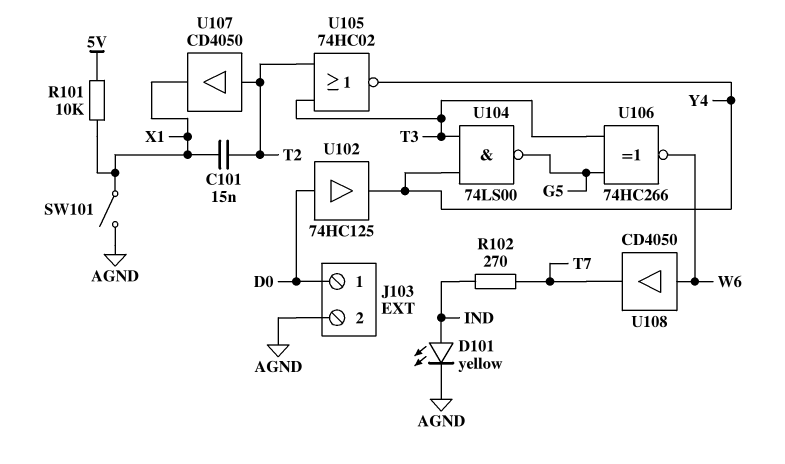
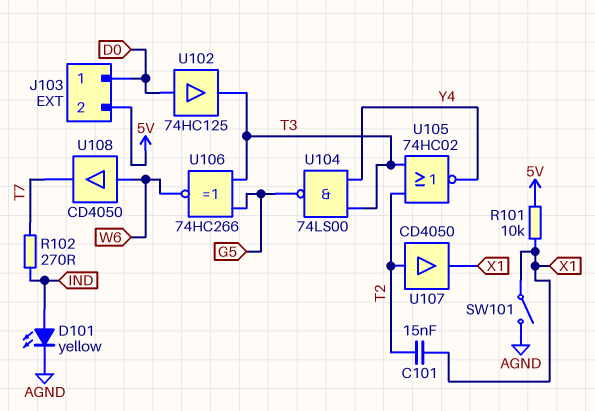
J103 pin 2: AGND -> 5V
U102: buffer 74HC125 (in D0, out Y4) -> buffer 74HC125 (in D0, out T3)

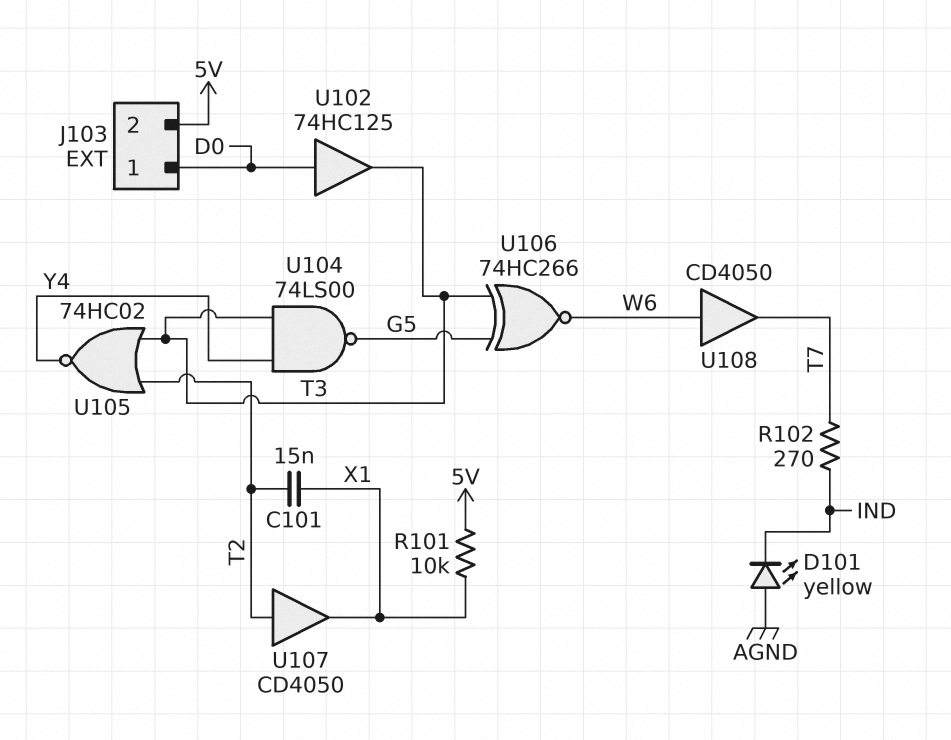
D101: LED yellow (A IND, K AGND) -> LED yellow (A AGND, K IND)
SW101: switch (AGND, X1) -> none

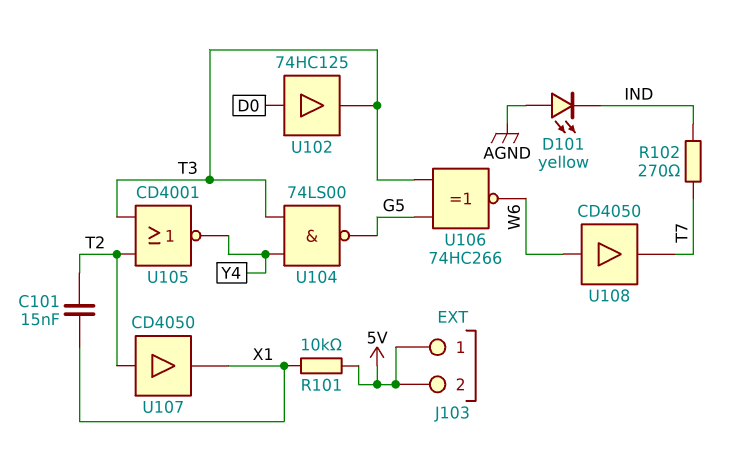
J103 pin 1: D0 -> 5V
U105: NOR 74HC02 (in T2, in T3, out Y4) -> NOR CD4001 (in T2, in T3, out Y4)

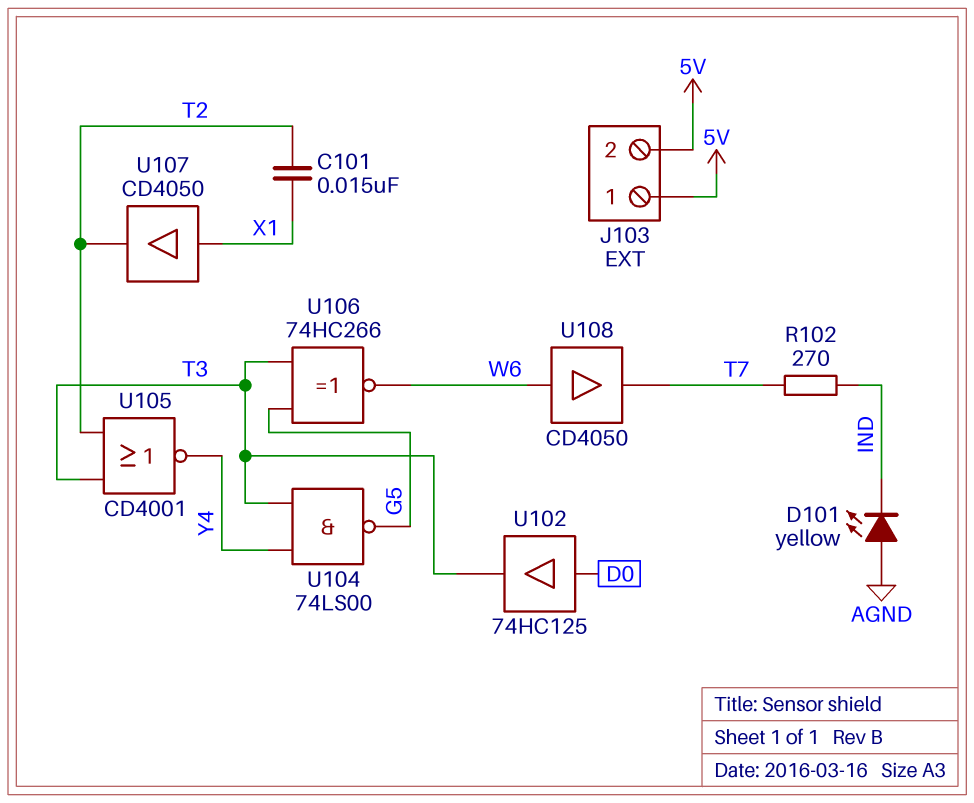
R101: 10k (5V, X1) -> none
U107: buffer CD4050 (in T2, out X1) -> buffer CD4050 (in X1, out T2)

